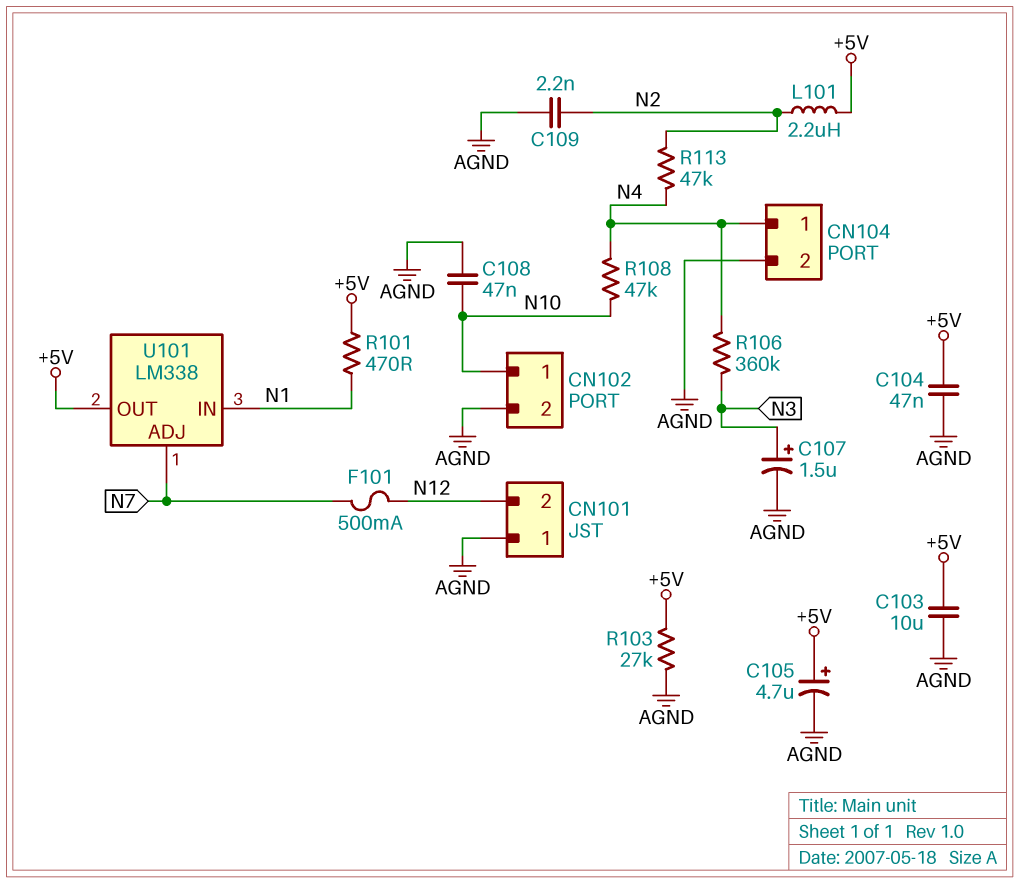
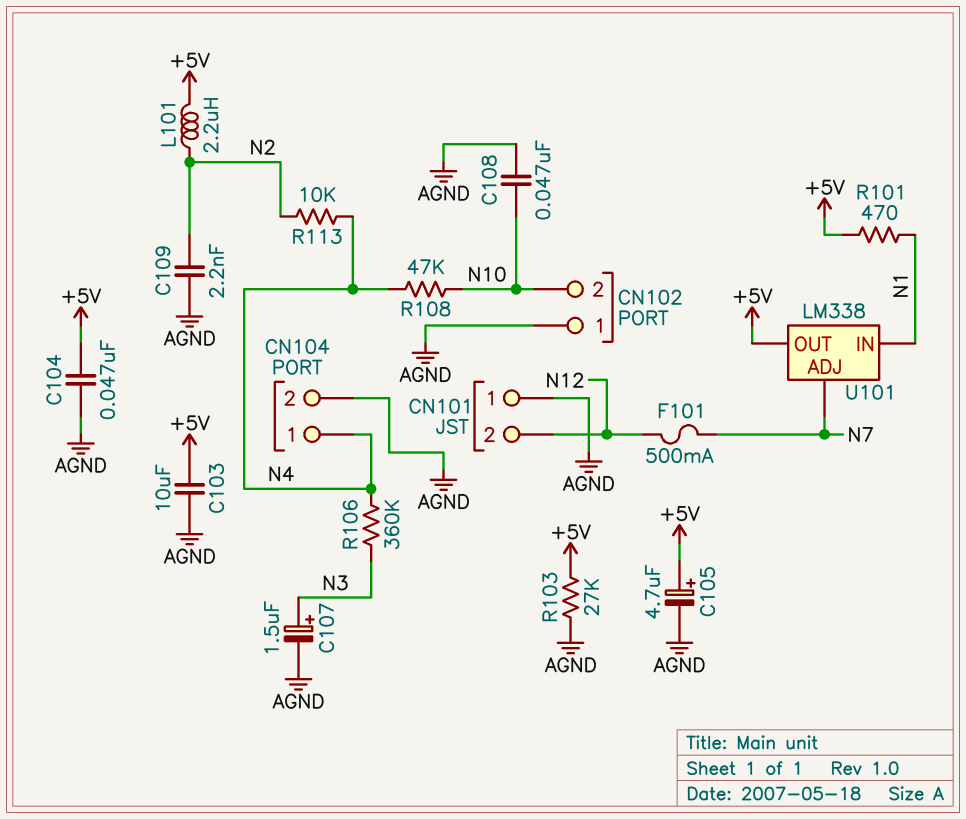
CN102 pin 1: N10 -> AGND
CN102 pin 2: AGND -> N10
R113: 47k (N2, N4) -> 10k (N2, N4)

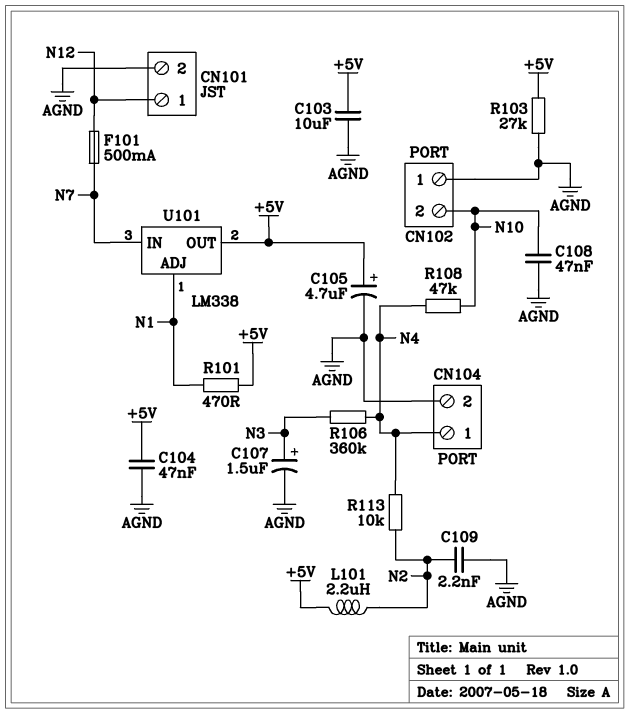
CN101 pin 1: AGND -> N12
CN101 pin 2: N12 -> AGND
U101 pin ADJ: N7 -> N1
U101 pin IN: N1 -> N7

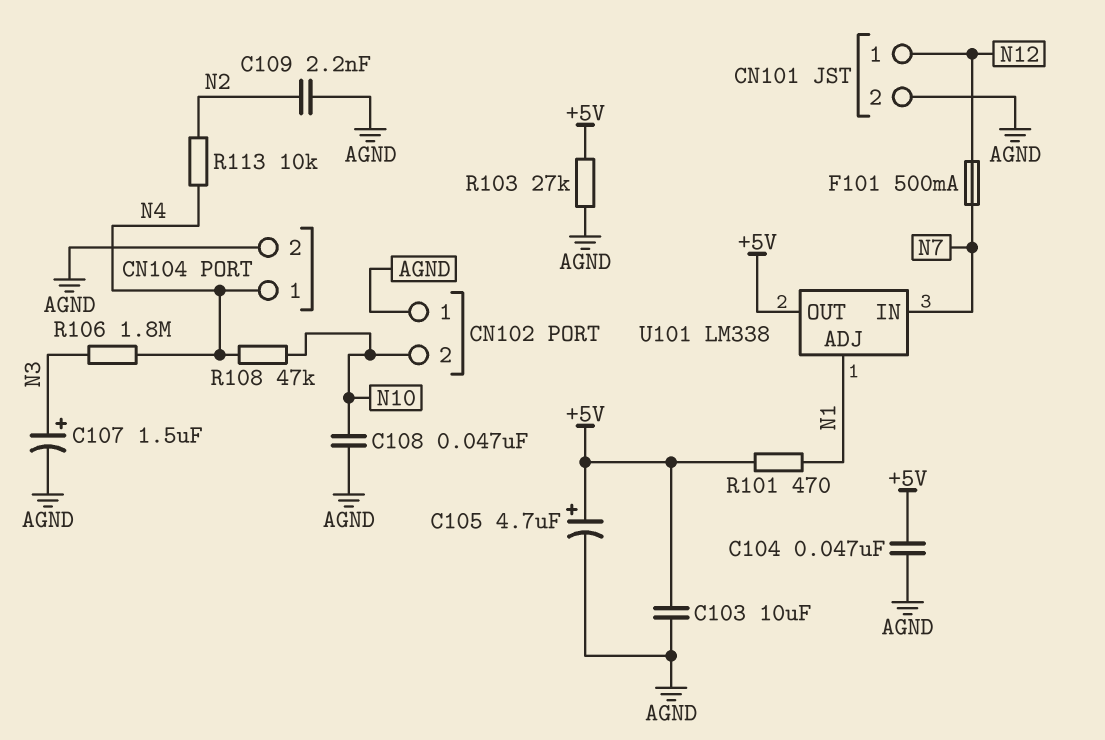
L101: 2.2uH (+5V, N2) -> none
R106: 360k (N3, N4) -> 1.8M (N3, N4)

